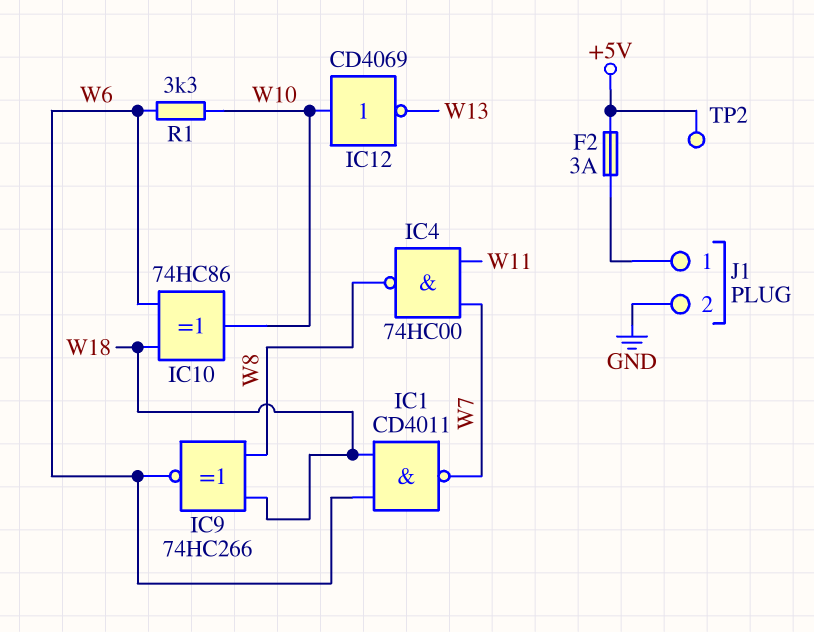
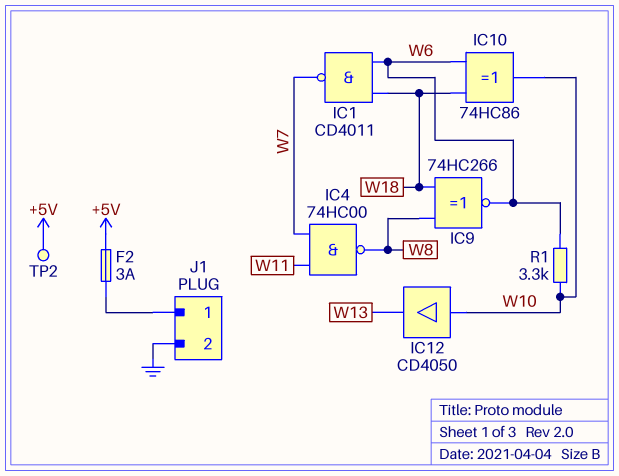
IC12: NOT CD4069 (in W10, out W13) -> buffer CD4050 (in W10, out W13)

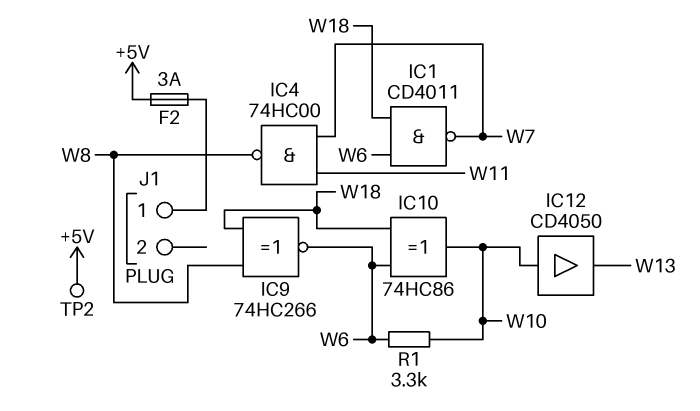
J1 pin 2: GND -> none

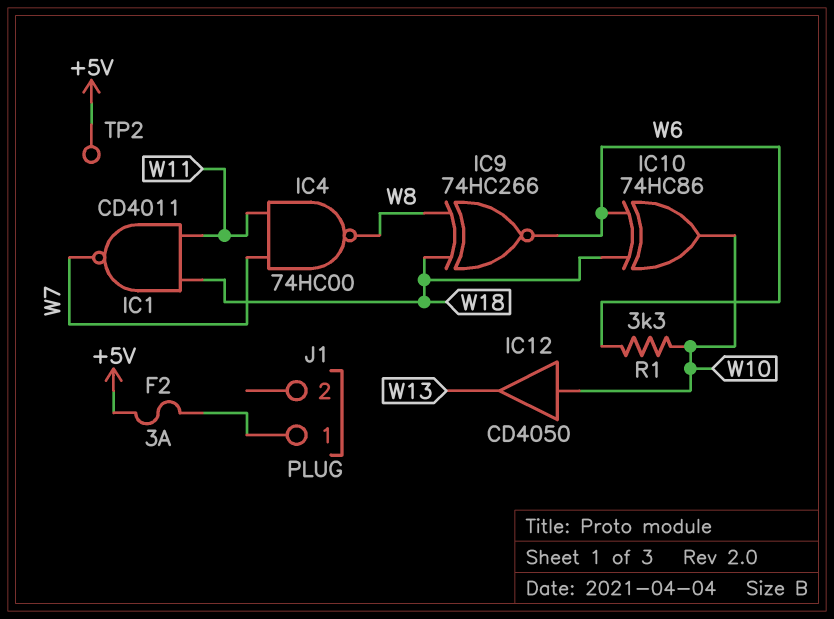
IC1: NAND CD4011 (in W6, in W18, out W7) -> NAND CD4011 (in W11, in W18, out W7)

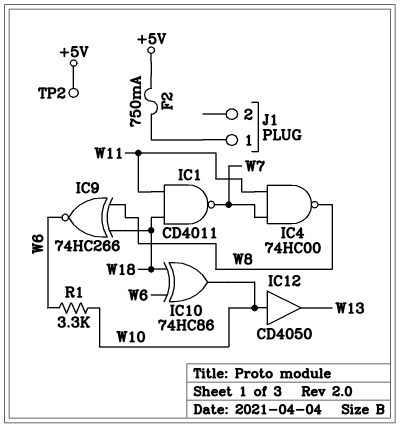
F2: 3A (+5V, J1/1) -> 750mA (+5V, J1/1)

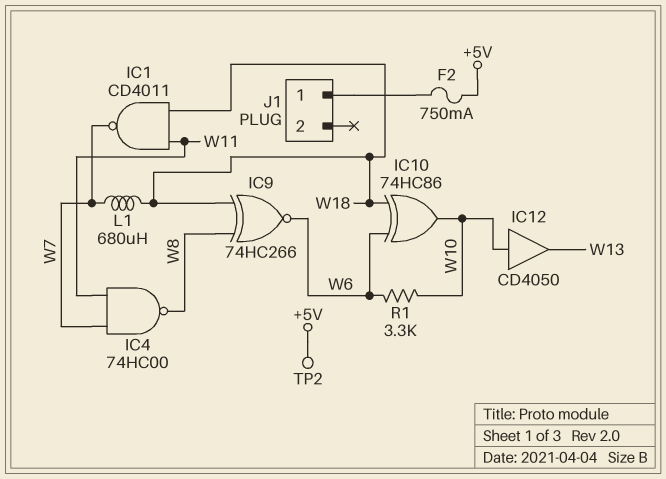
L1: none -> 680uH (W7, W18)

